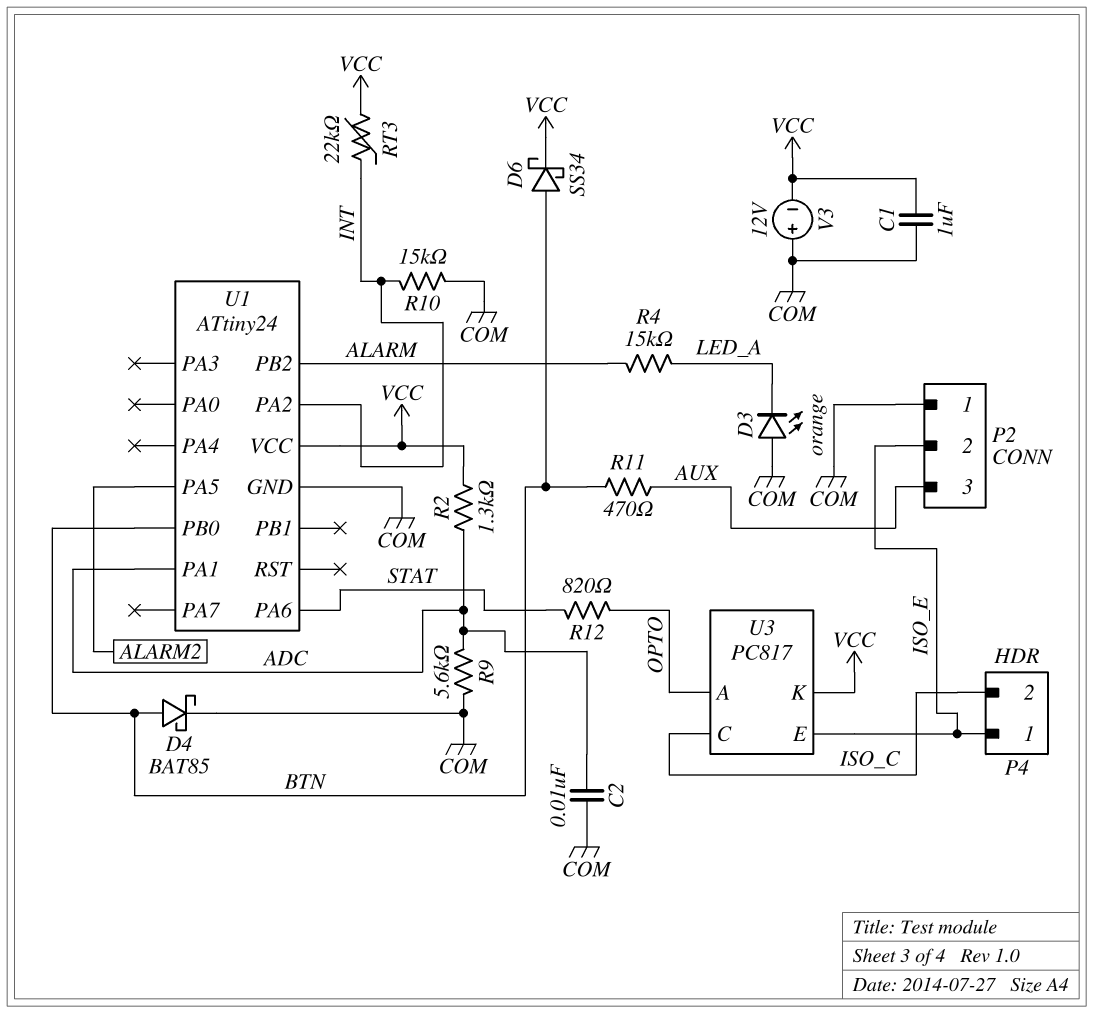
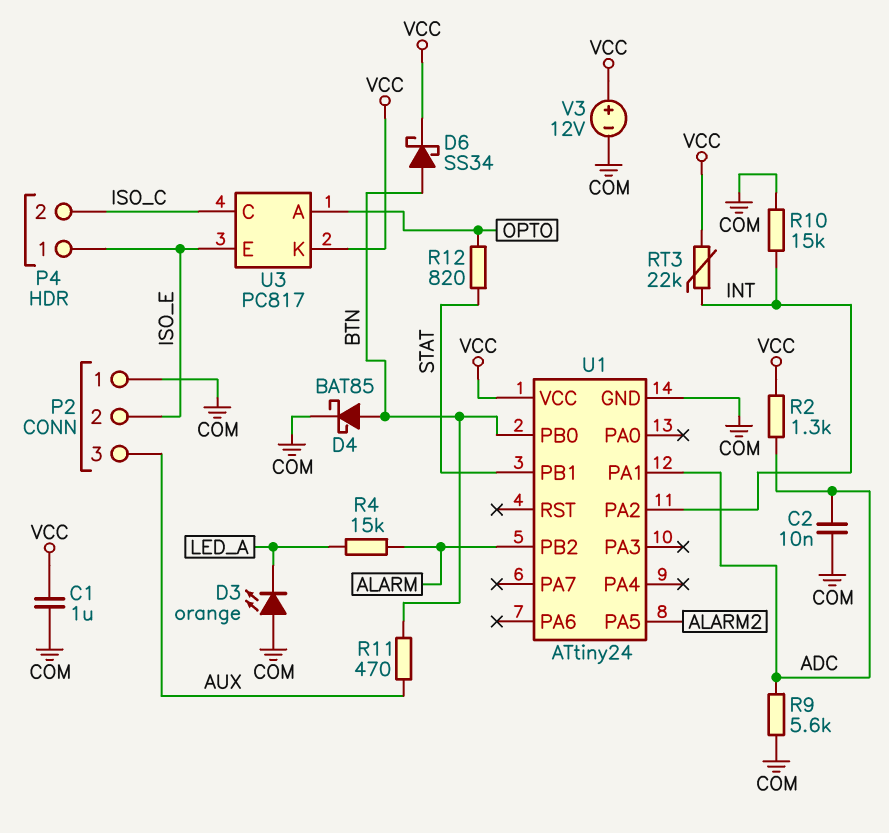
U1 pin PA6: STAT -> none
U1 pin PB1: none -> STAT
V3: 12V (plus COM, minus VCC) -> 12V (plus VCC, minus COM)

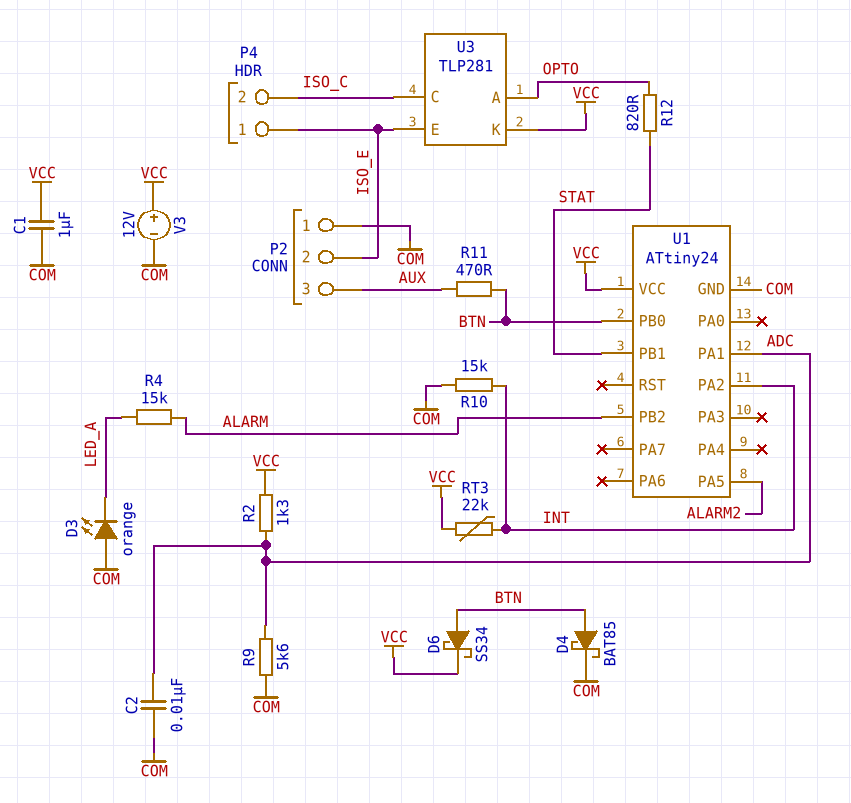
U3: PC817 -> TLP281

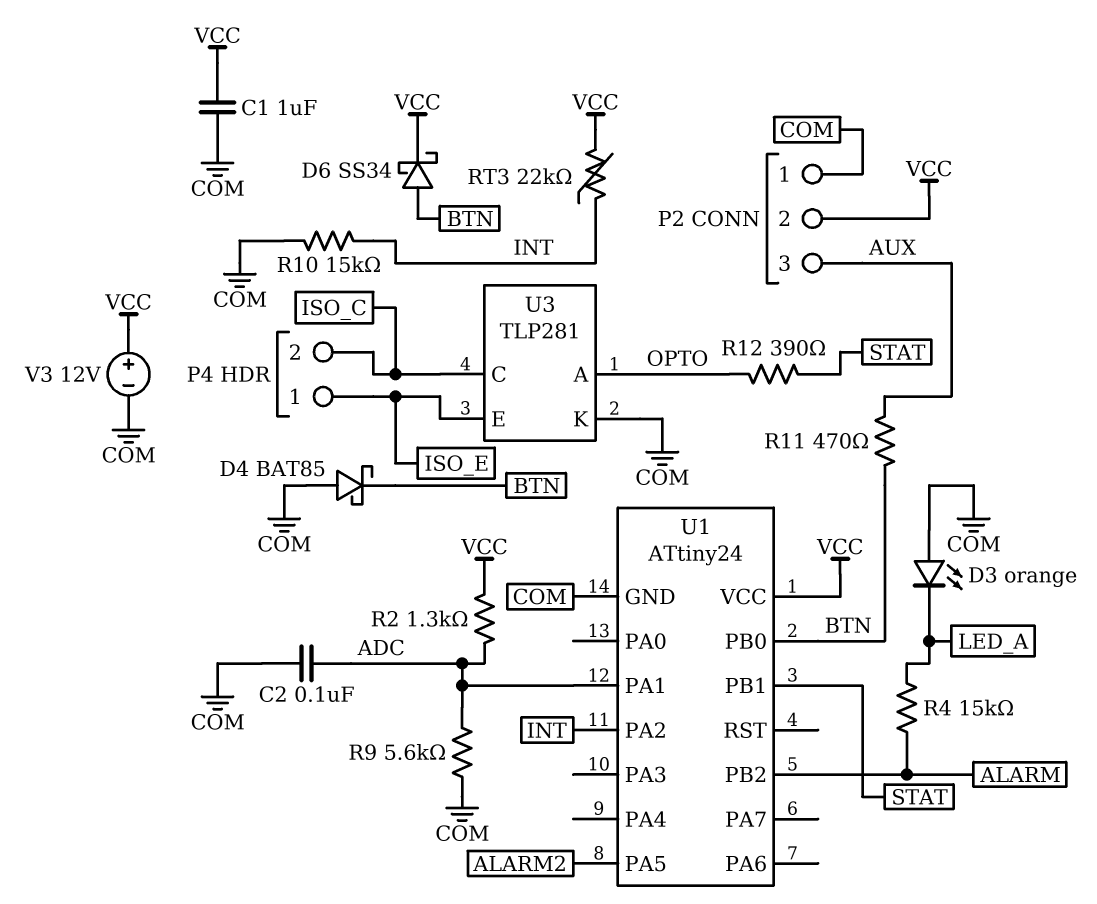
C2: 10nF (ADC, COM) -> 100nF (ADC, COM)
D4: schottky BAT85 (A BTN, K COM) -> schottky BAT85 (A COM, K BTN)
P2 pin 2: ISO_E -> VCC
R12: 820 (OPTO, STAT) -> 390 (OPTO, STAT)
U3 pin K: VCC -> COM

